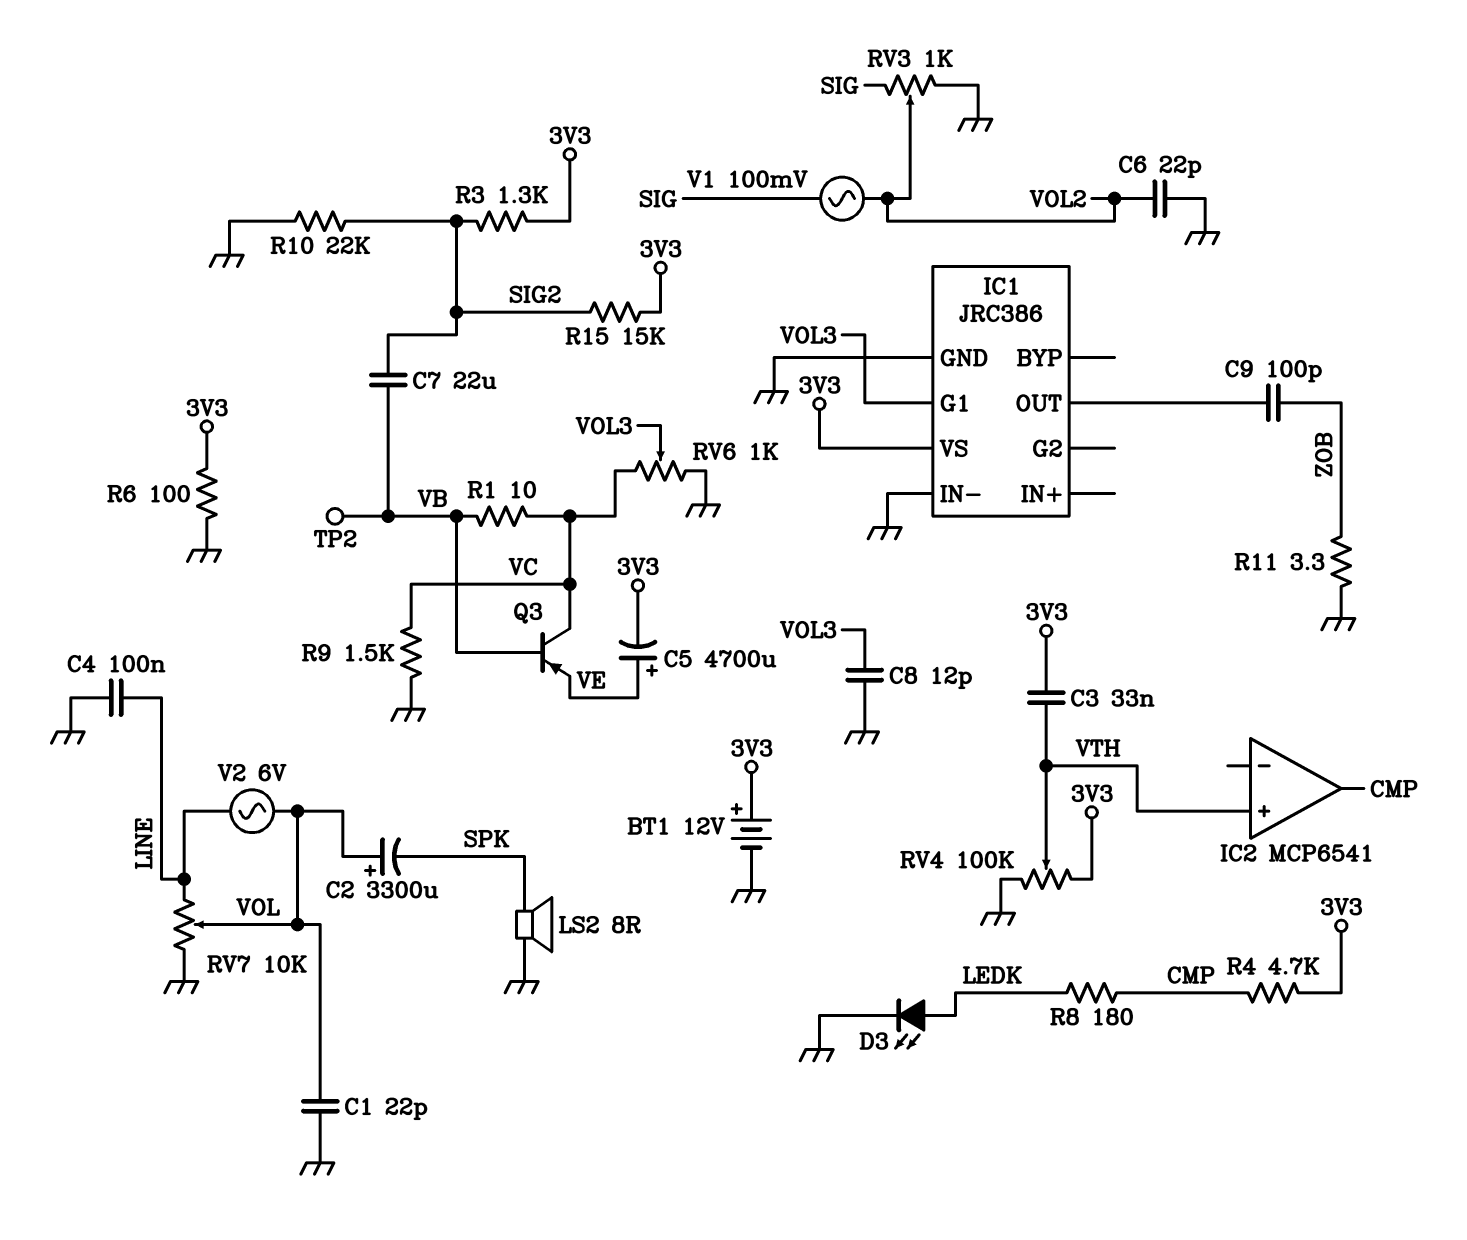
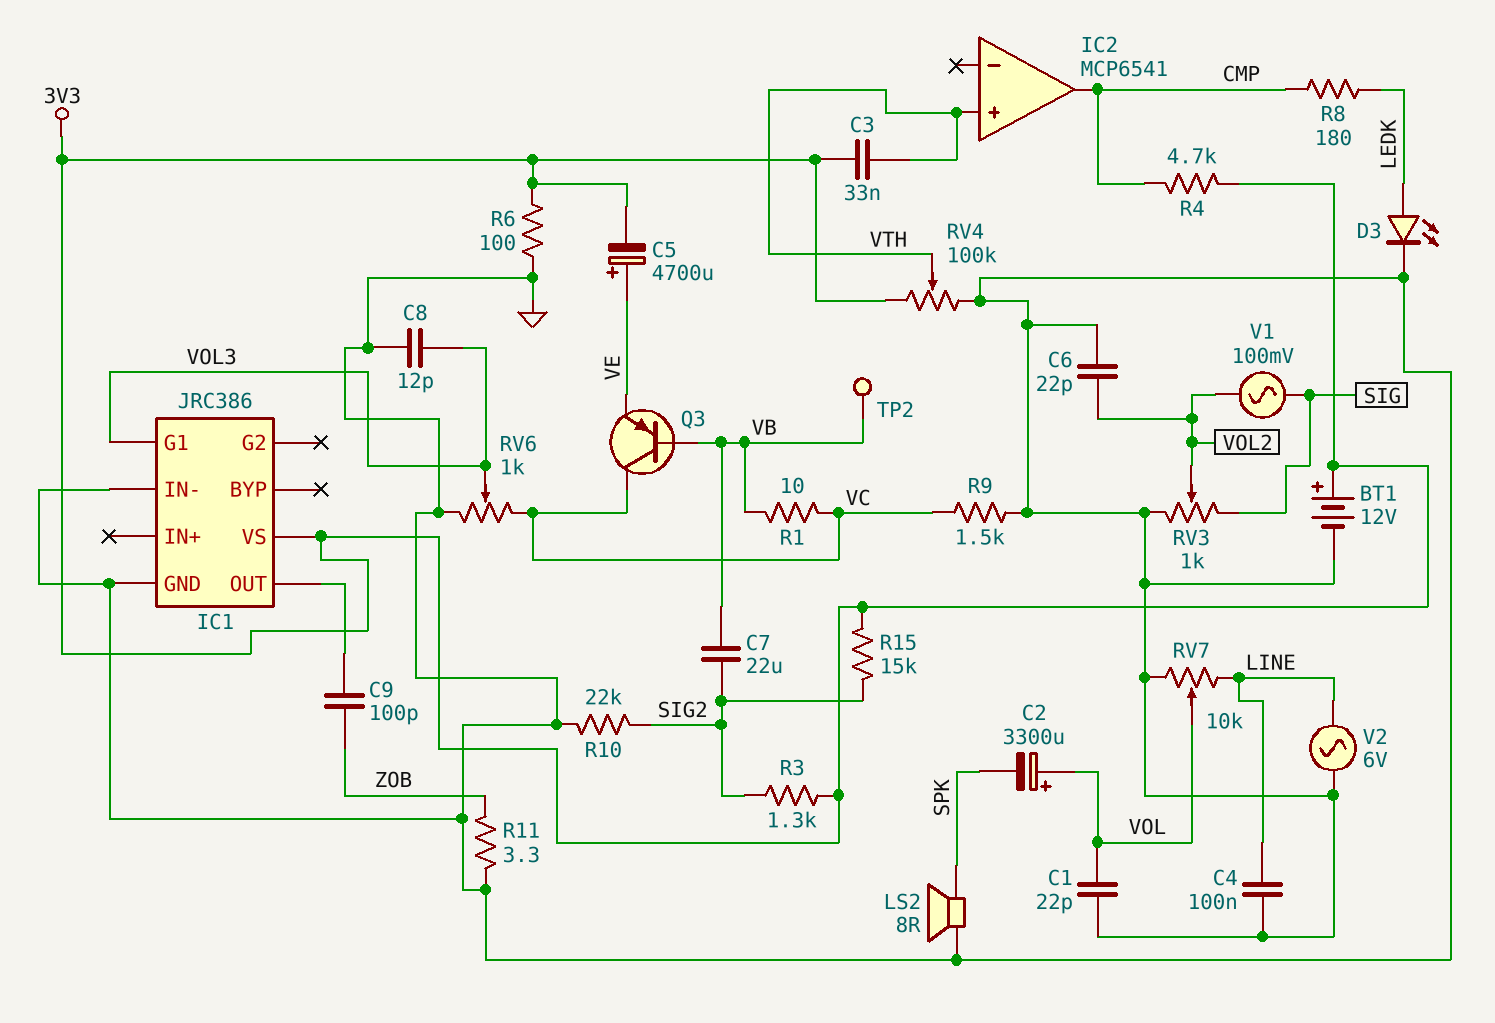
V2: AC 6V (LINE, VOL) -> AC 6V (GND, LINE)

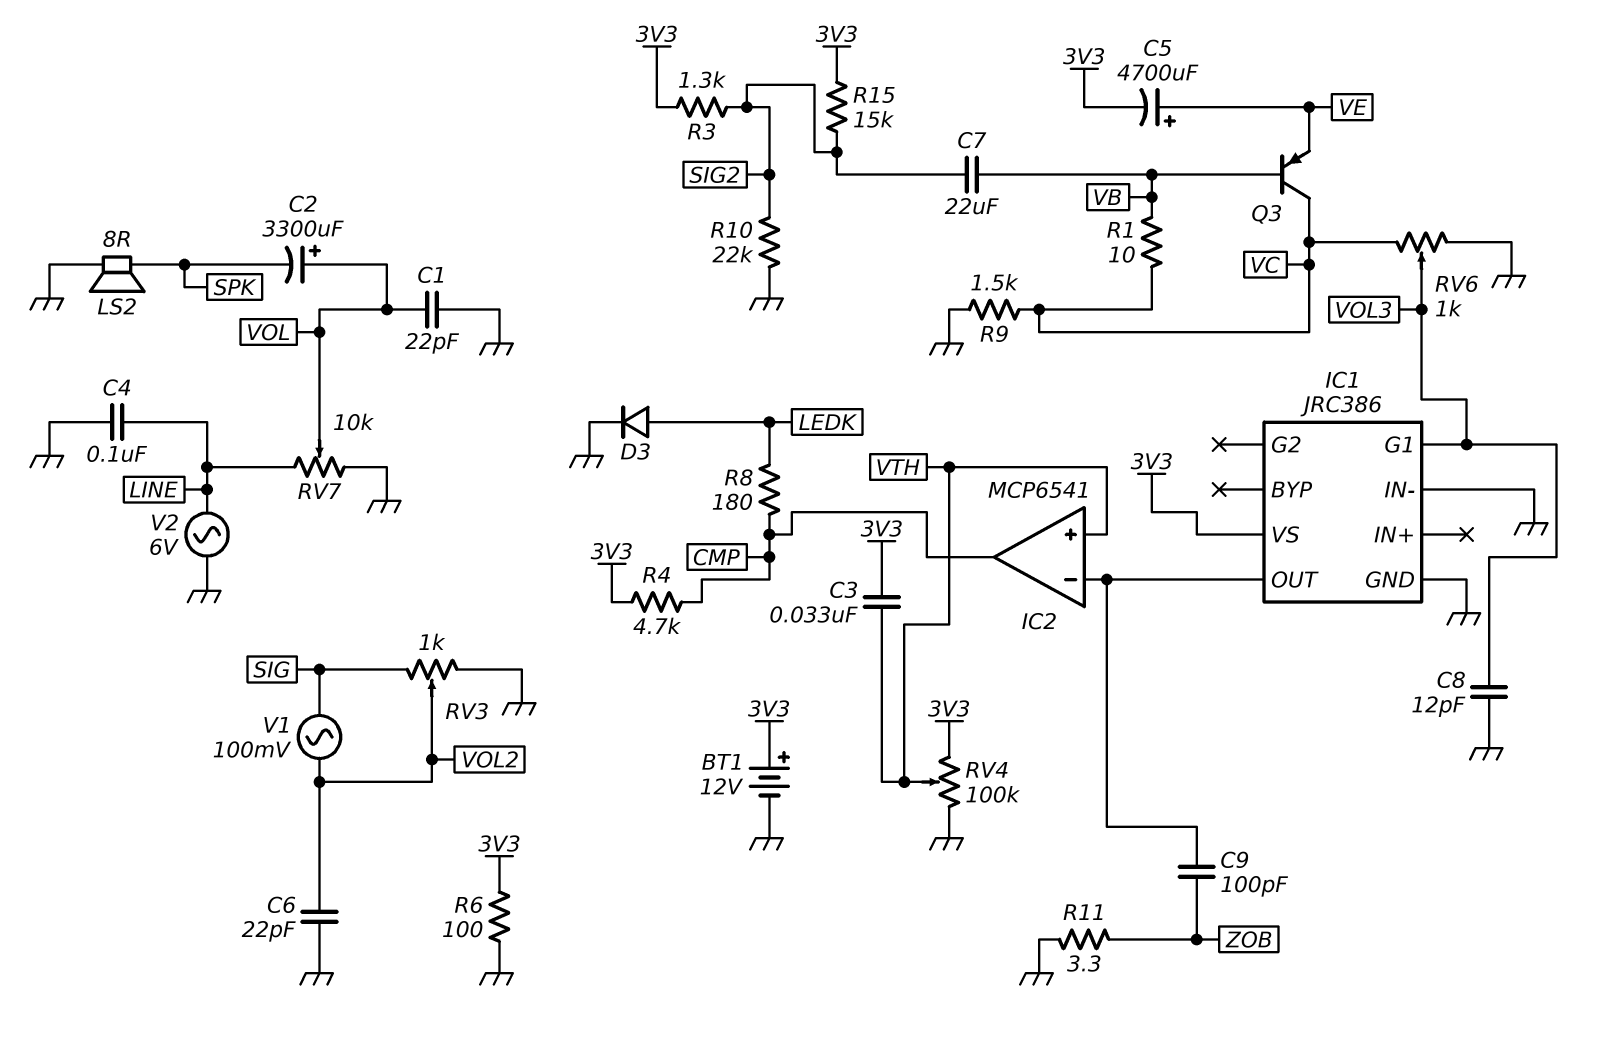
D3: LED (A LEDK, K GND) -> diode (A LEDK, K GND)
IC2 pin in-: none -> IC1/OUT
TP2: test point (VB) -> none

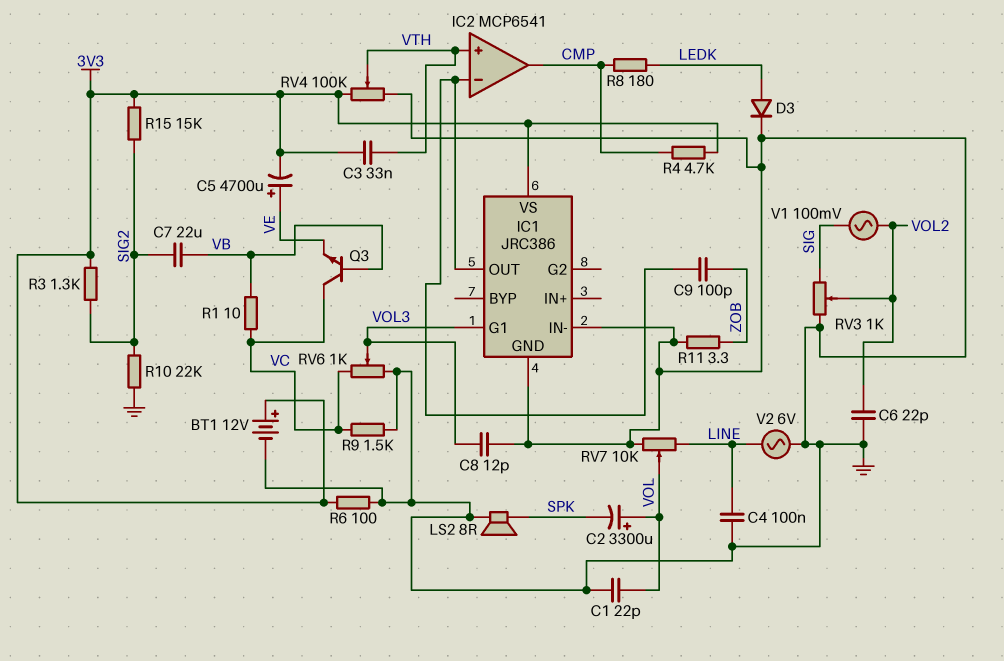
Q3: PNP (B VB, C VC, E VE) -> NPN (B VB, C VC, E VE)

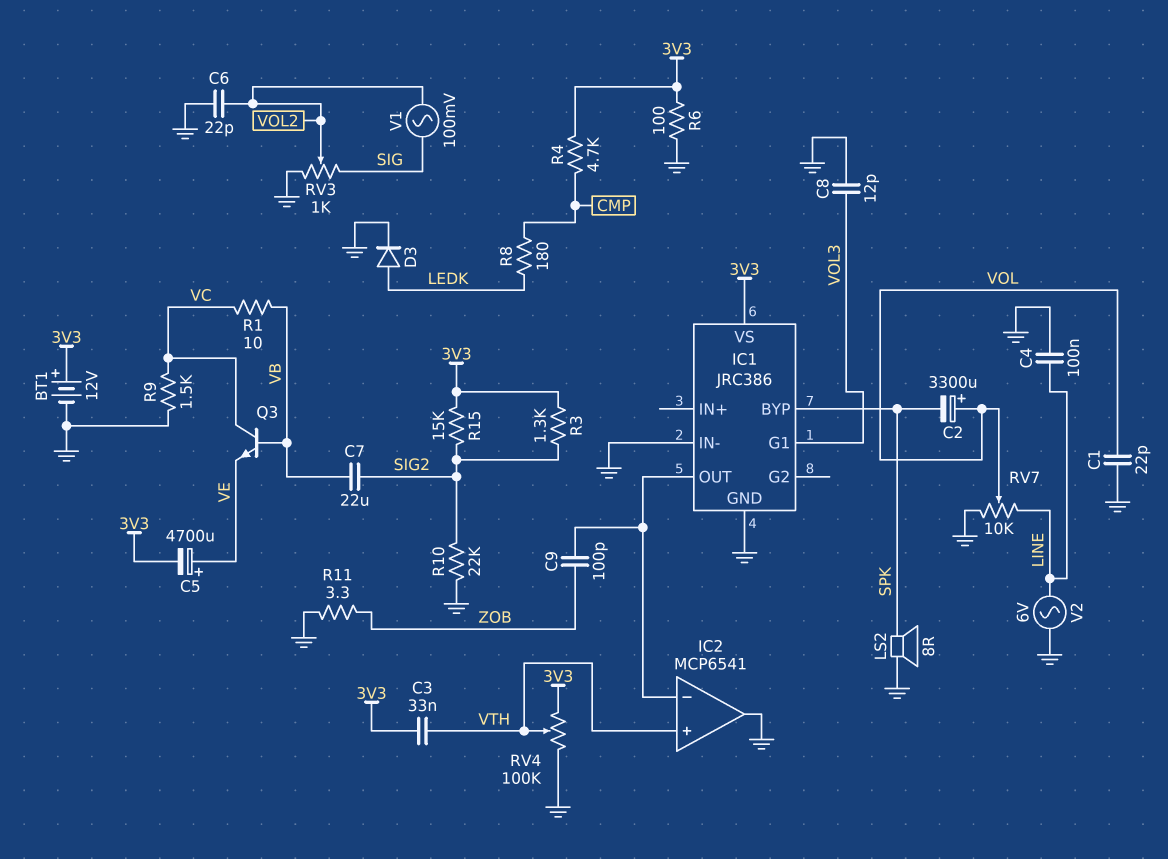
IC1 pin BYP: none -> SPK
IC2 pin out: CMP -> GND
RV6: 1k (GND, VC, wiper VOL3) -> none

